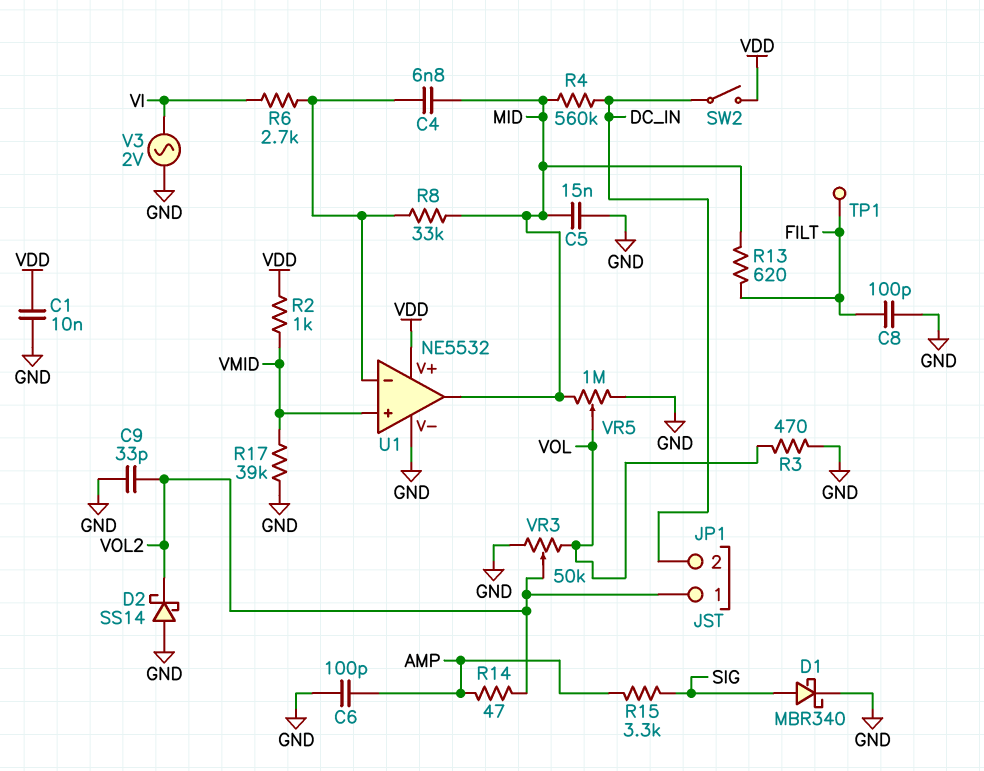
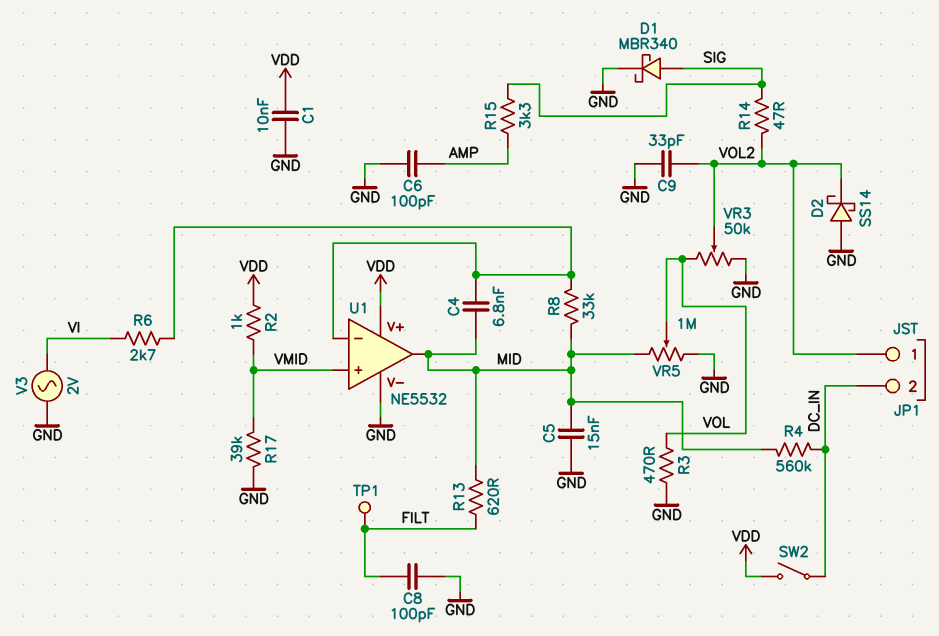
R14: 47 (AMP, VOL2) -> 47 (SIG, VOL2)

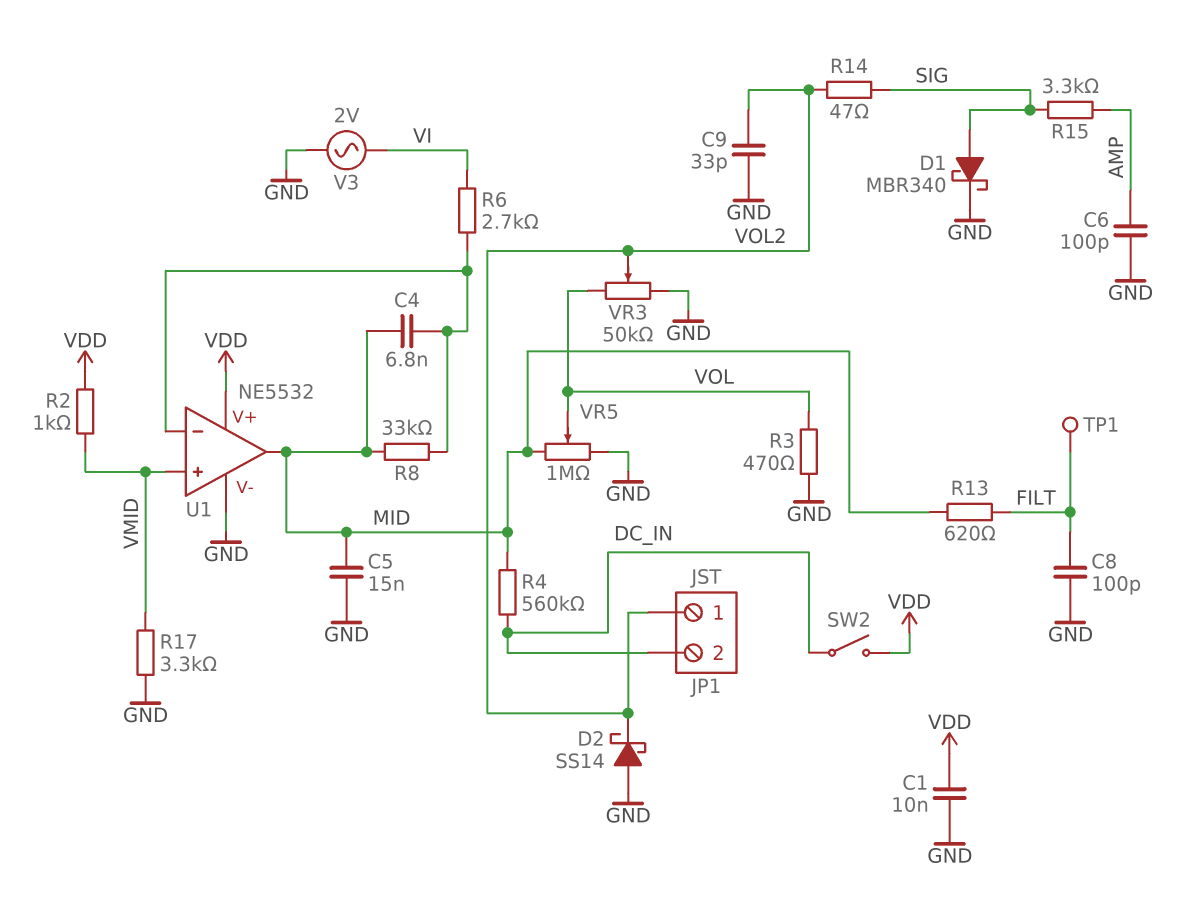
R17: 39k (GND, VMID) -> 3.3k (GND, VMID)

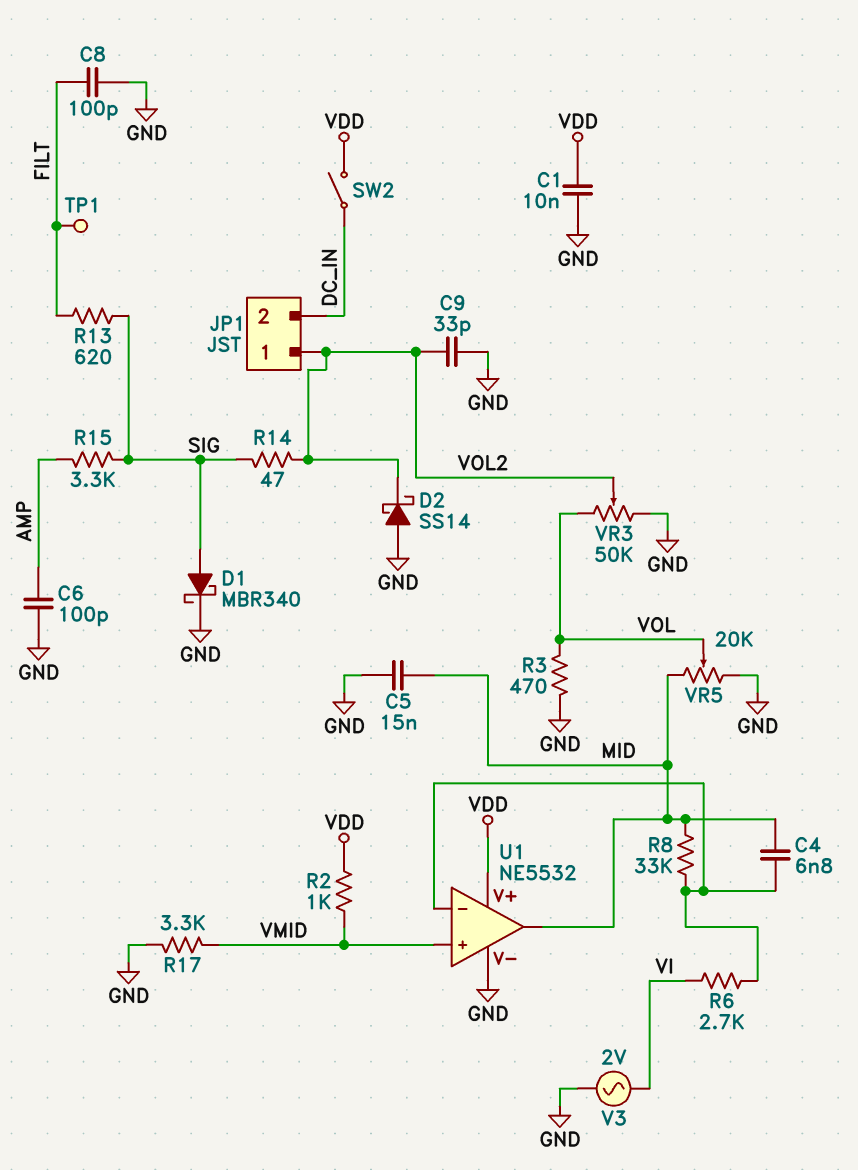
R4: 560k (DC_IN, MID) -> none
R13: 620 (FILT, MID) -> 620 (FILT, SIG)
VR5: 1M (GND, MID, wiper VOL) -> 20k (GND, MID, wiper VOL)

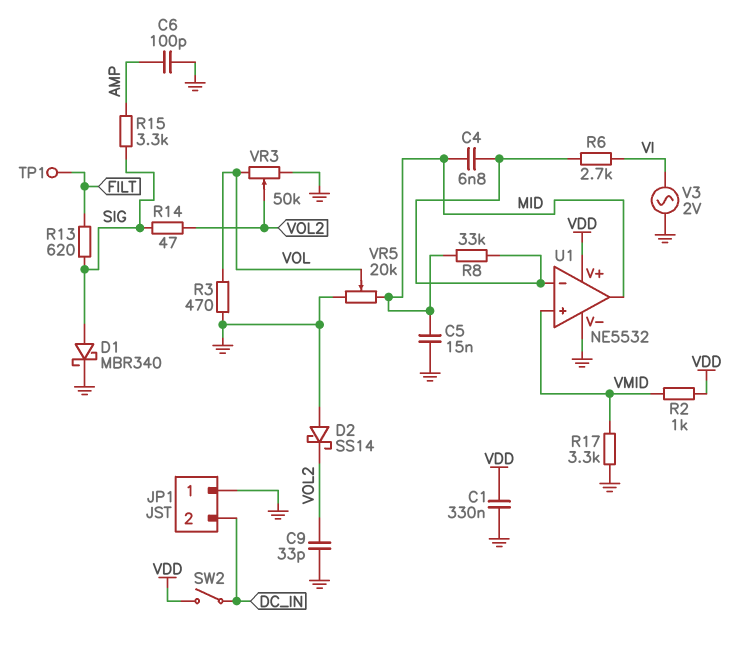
C1: 10nF (GND, VDD) -> 330nF (GND, VDD)
C8: 100pF (FILT, GND) -> none
JP1 pin 1: VOL2 -> GND

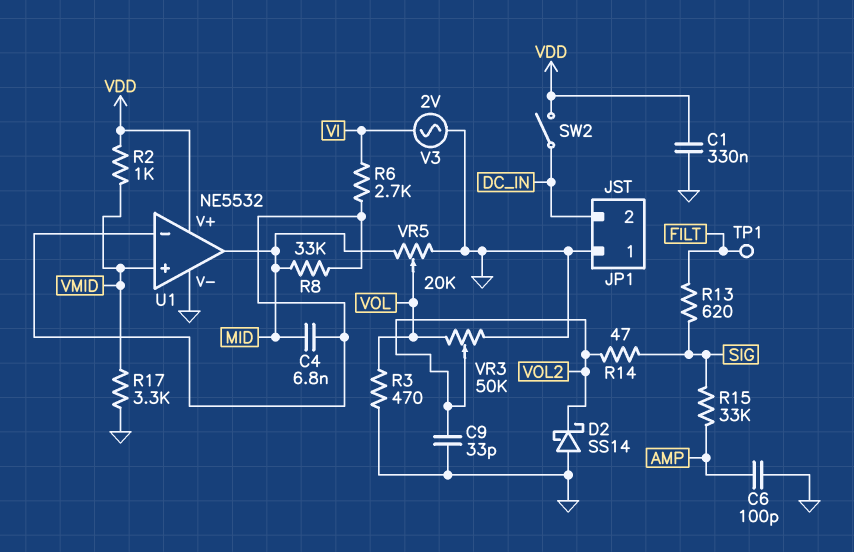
C5: 15nF (GND, MID) -> none
D1: schottky MBR340 (A SIG, K GND) -> none
R15: 3.3k (AMP, SIG) -> 33k (AMP, SIG)

